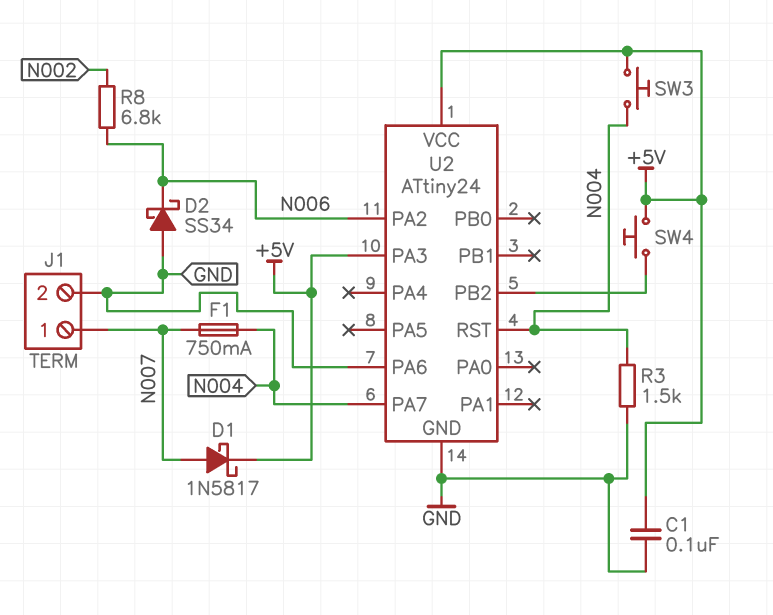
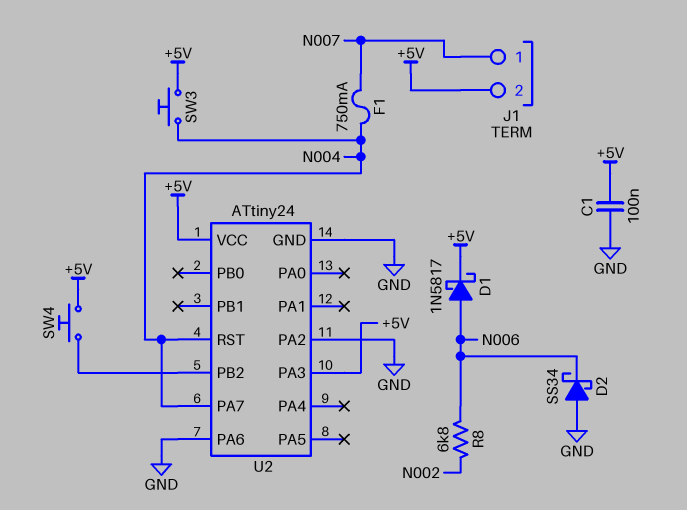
D1: schottky 1N5817 (A N007, K +5V) -> schottky 1N5817 (A N006, K +5V)
J1 pin 2: GND -> +5V
R3: 1.5k (GND, N004) -> none
U2 pin PA2: N006 -> GND

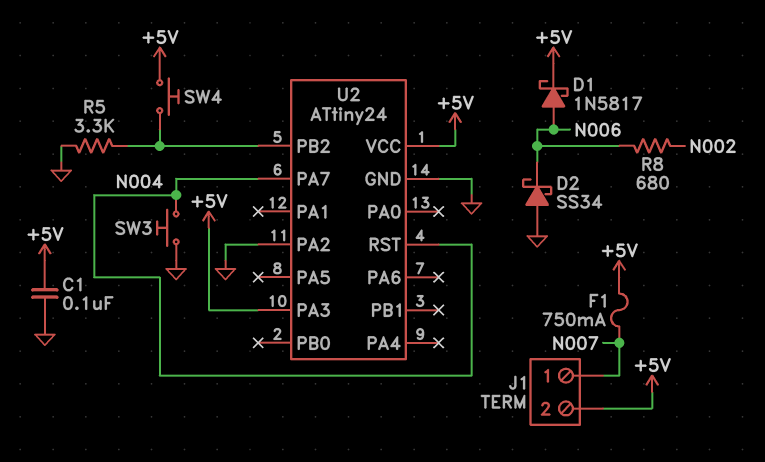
F1: 750mA (N004, N007) -> 750mA (+5V, N007)
R5: none -> 3.3k (GND, U2/PB2)
R8: 6.8k (N002, N006) -> 680 (N002, N006)
SW3: button (+5V, N004) -> button (GND, N004)
U2 pin PA6: GND -> none

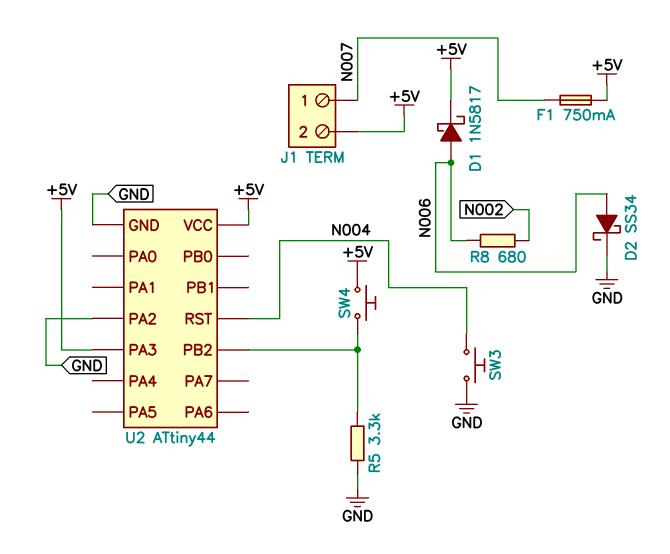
C1: 100nF (+5V, GND) -> none
D2: schottky SS34 (A GND, K N006) -> schottky SS34 (A N006, K GND)
U2: ATtiny24 -> ATtiny44
U2 pin PA7: N004 -> none

